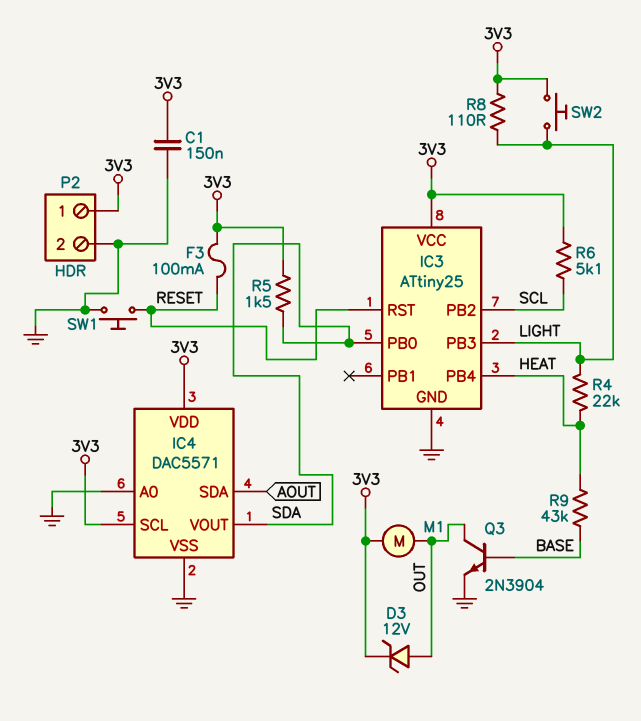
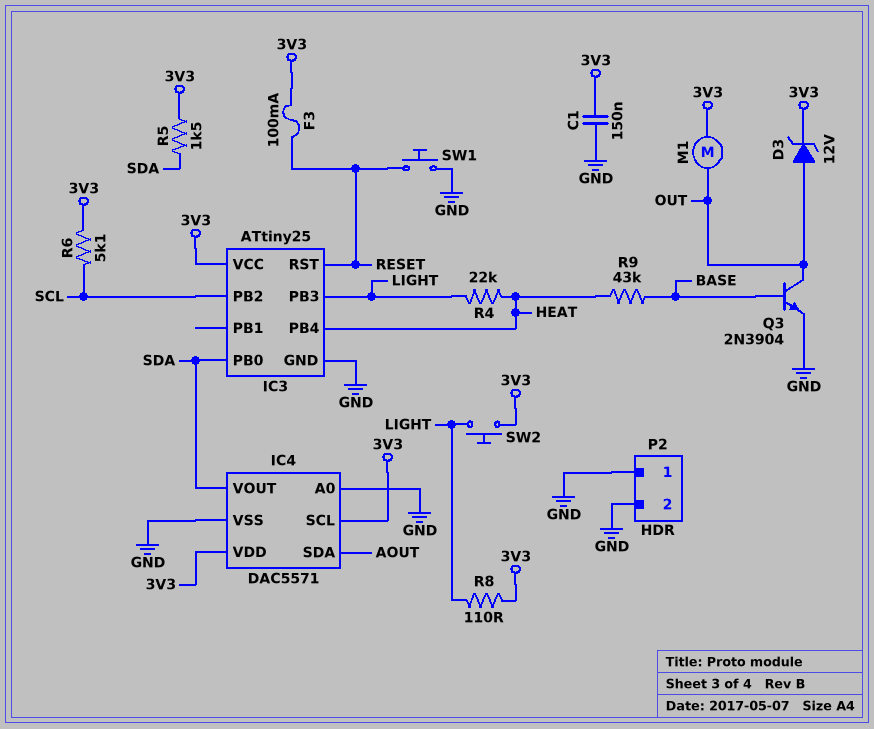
P2 pin 1: 3V3 -> GND

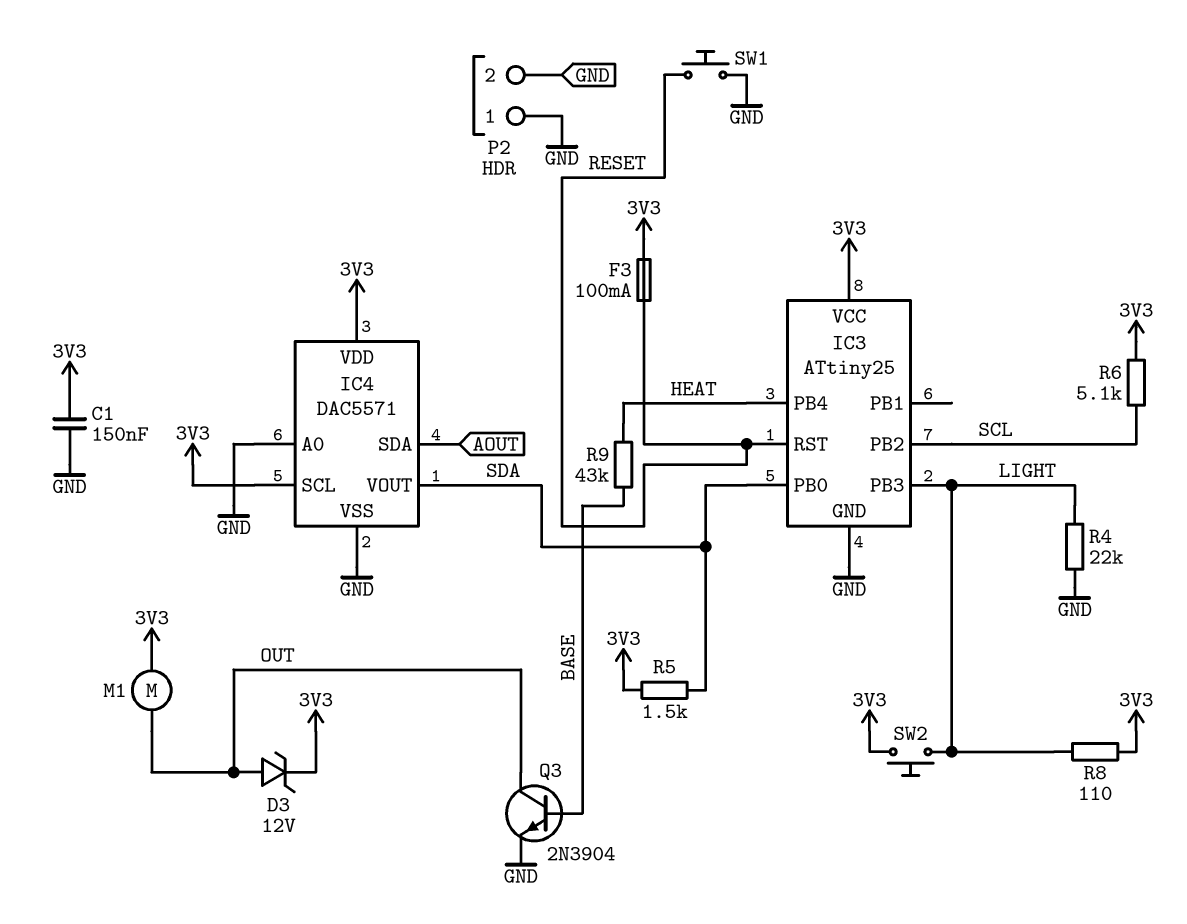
R4: 22k (HEAT, LIGHT) -> 22k (GND, LIGHT)

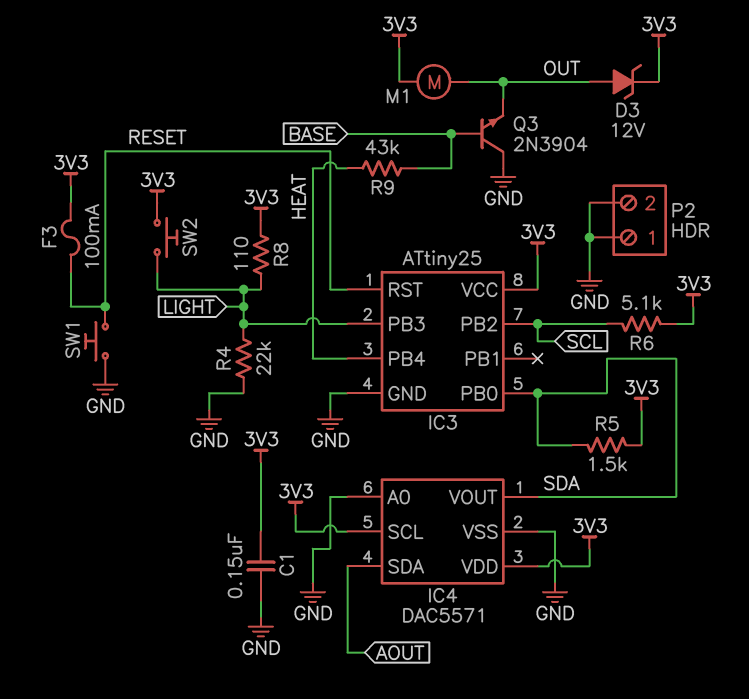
Q3: NPN 2N3904 (B BASE, C OUT, E GND) -> NPN 2N3904 (B BASE, C GND, E OUT)

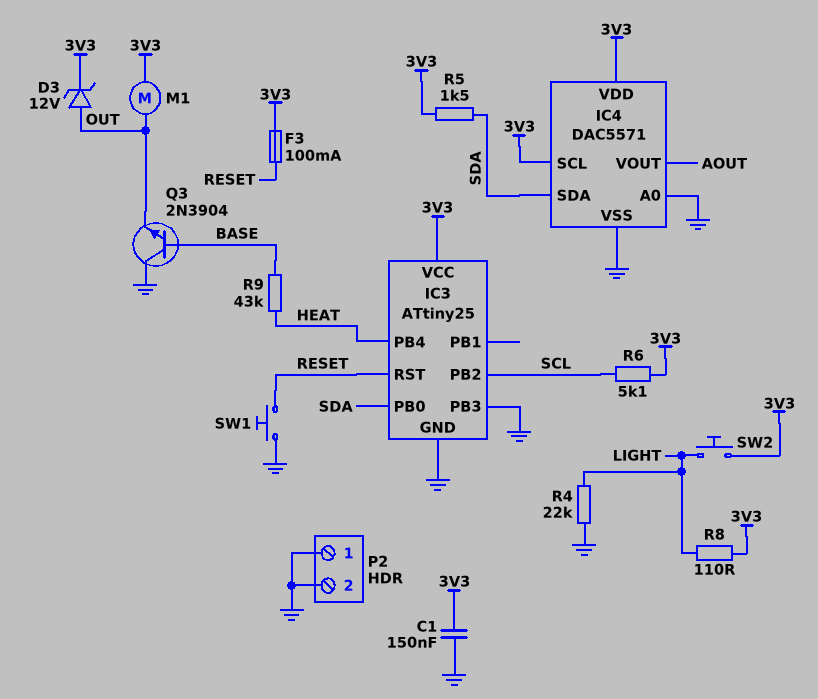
IC3 pin PB3: LIGHT -> GND
IC4 pin SDA: AOUT -> SDA
IC4 pin VOUT: SDA -> AOUT

